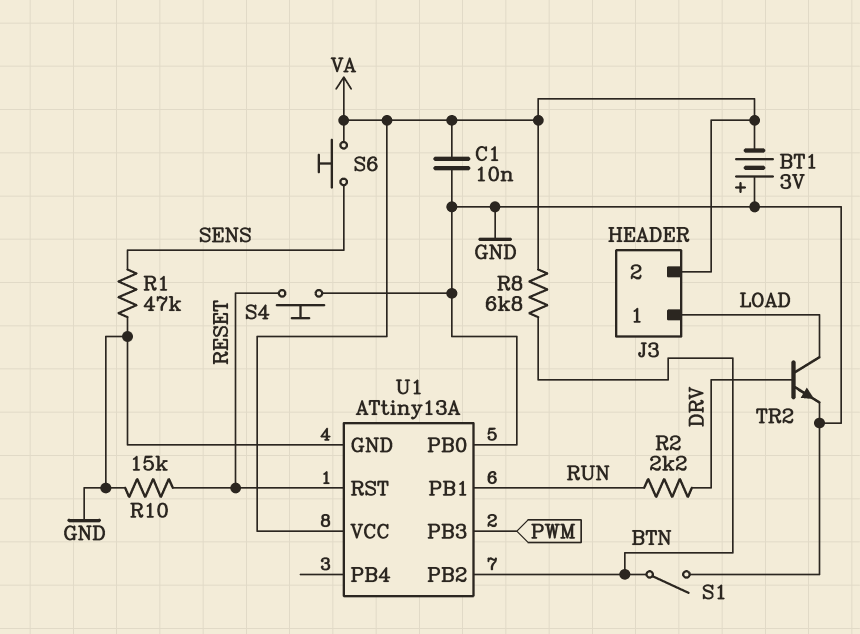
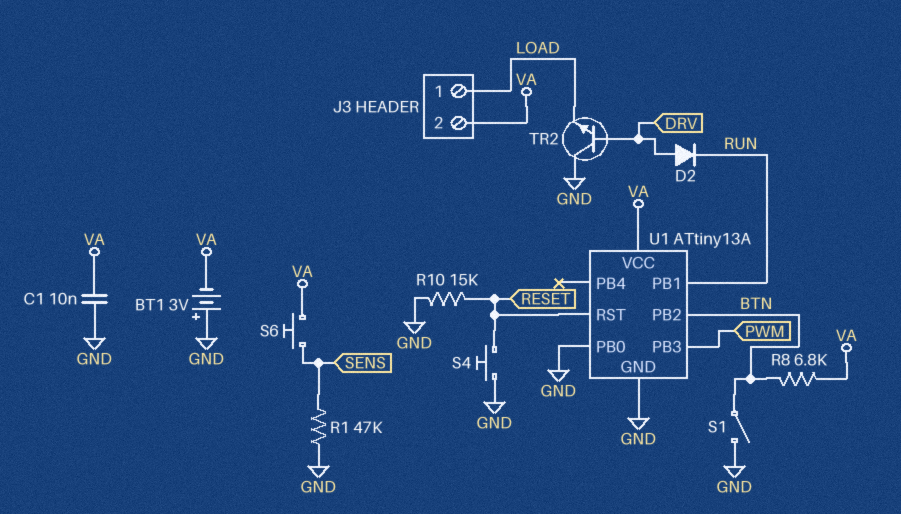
D2: none -> diode (A DRV, K RUN)
R2: 2.2k (DRV, RUN) -> none
TR2: NPN (B DRV, C LOAD, E GND) -> NPN (B DRV, C GND, E LOAD)

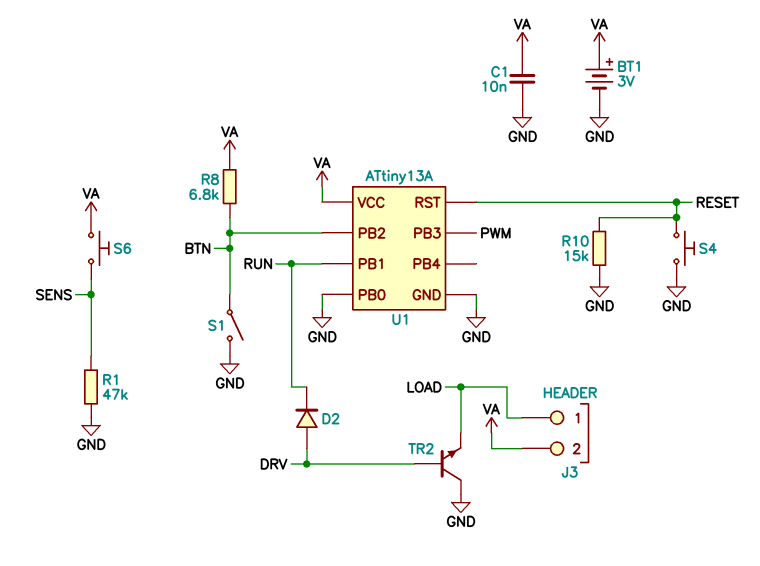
BT1: 3V (plus GND, minus VA) -> 3V (plus VA, minus GND)

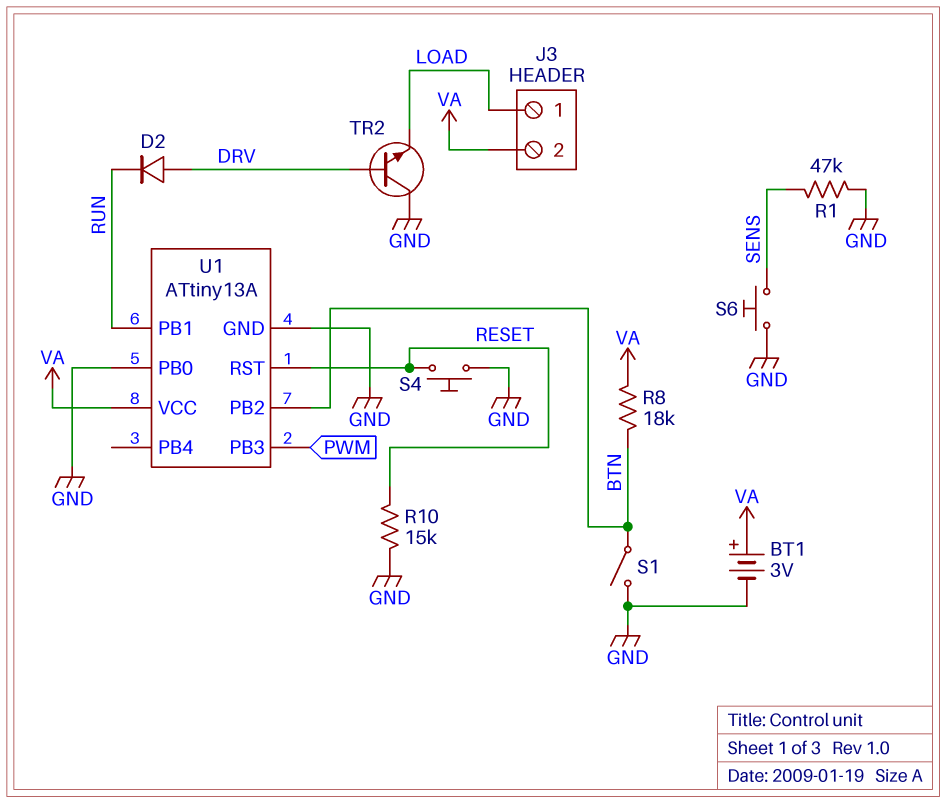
C1: 10nF (GND, VA) -> none
R8: 6.8k (BTN, VA) -> 18k (BTN, VA)
S6: button (SENS, VA) -> button (GND, SENS)

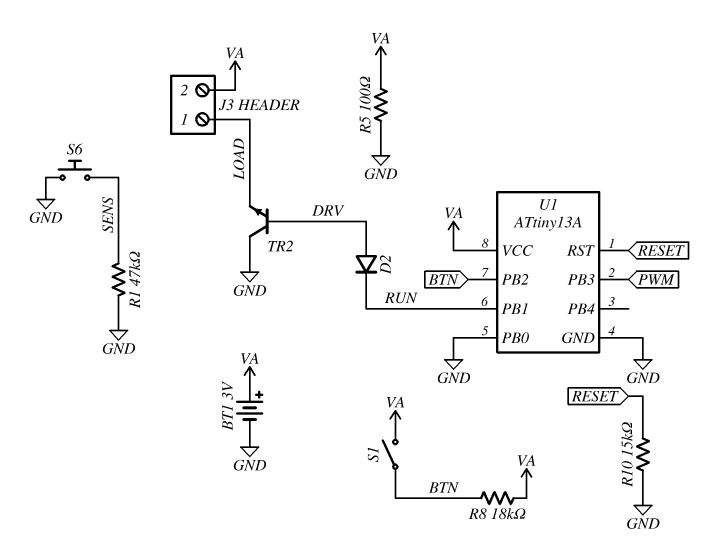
R5: none -> 100 (GND, VA)
S1: switch (BTN, GND) -> switch (BTN, VA)
S4: button (GND, RESET) -> none

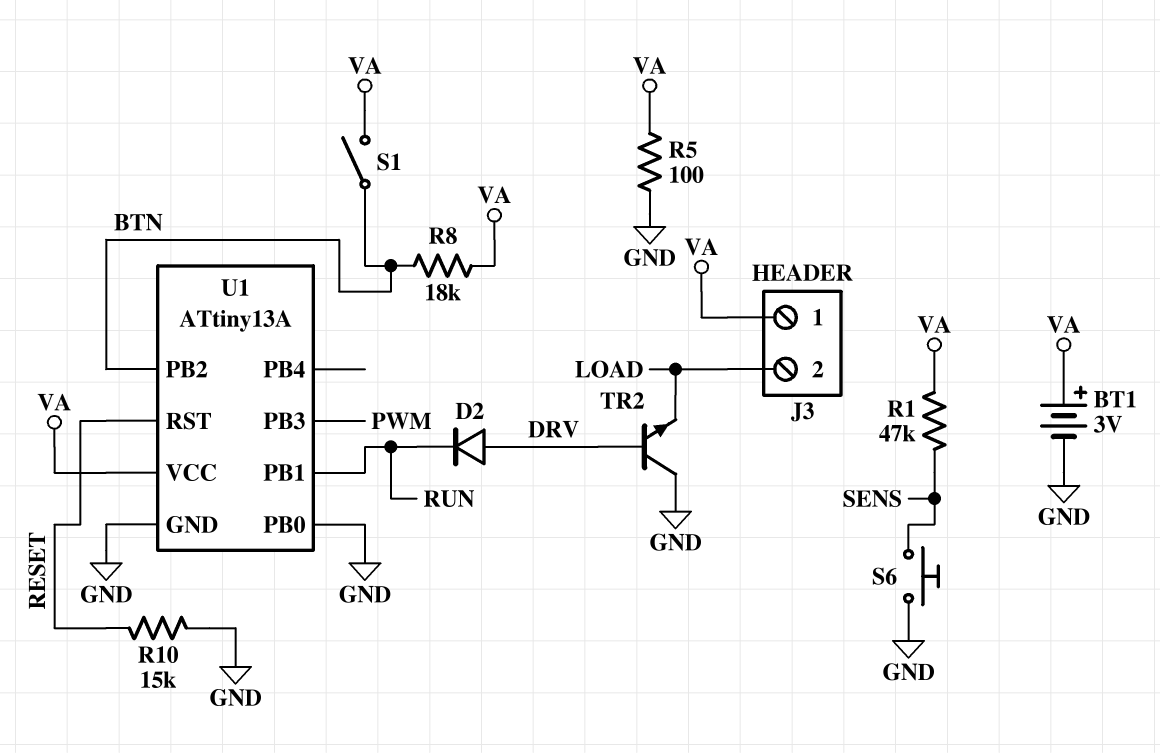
J3 pin 1: LOAD -> VA
J3 pin 2: VA -> LOAD
R1: 47k (GND, SENS) -> 47k (SENS, VA)

